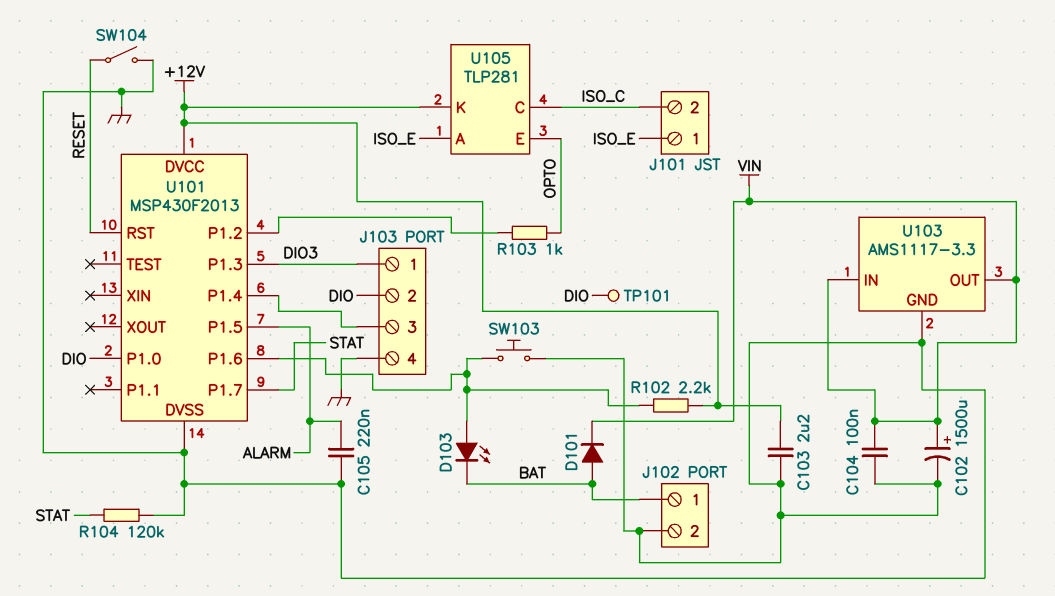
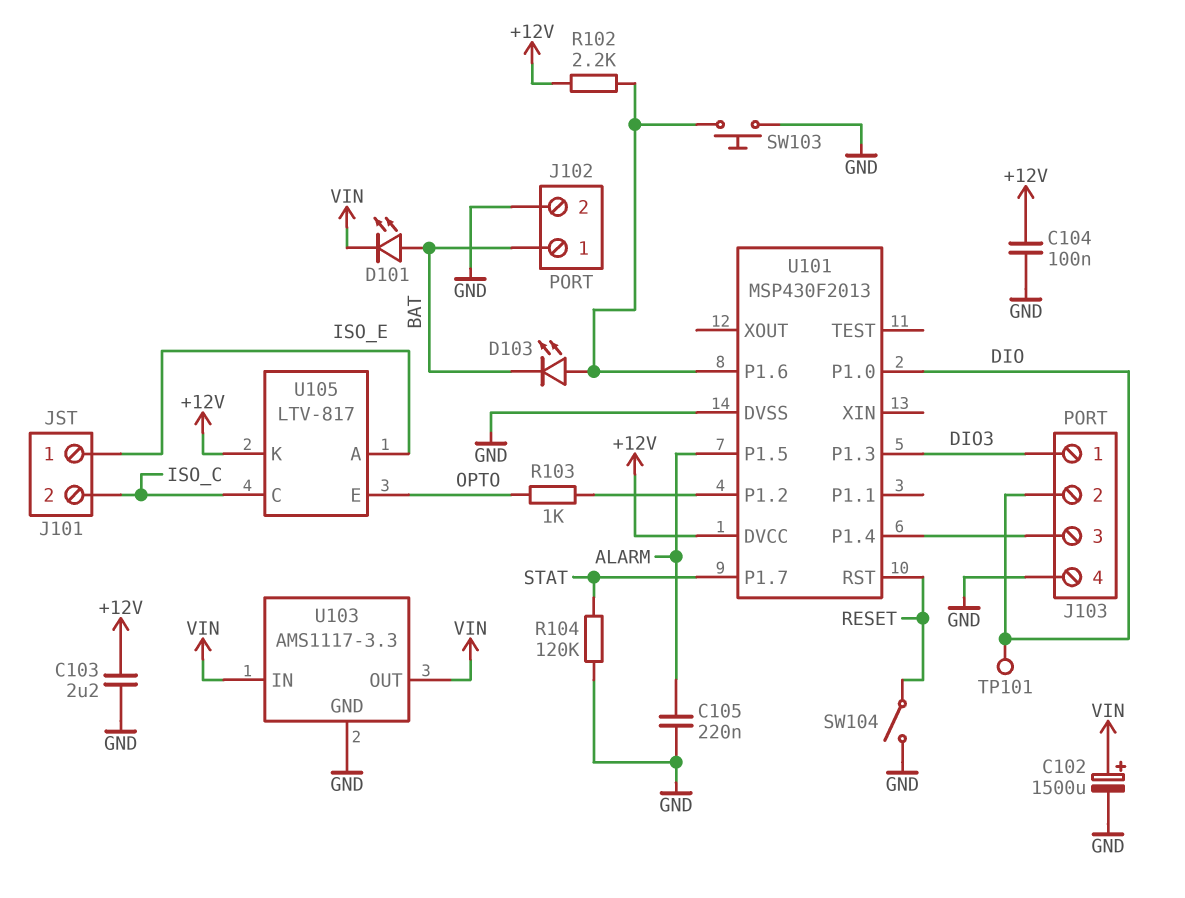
C104: 100nF (GND, VIN) -> 100nF (+12V, GND)
D101: diode (A BAT, K VIN) -> LED (A BAT, K VIN)
U105: TLP281 -> LTV-817

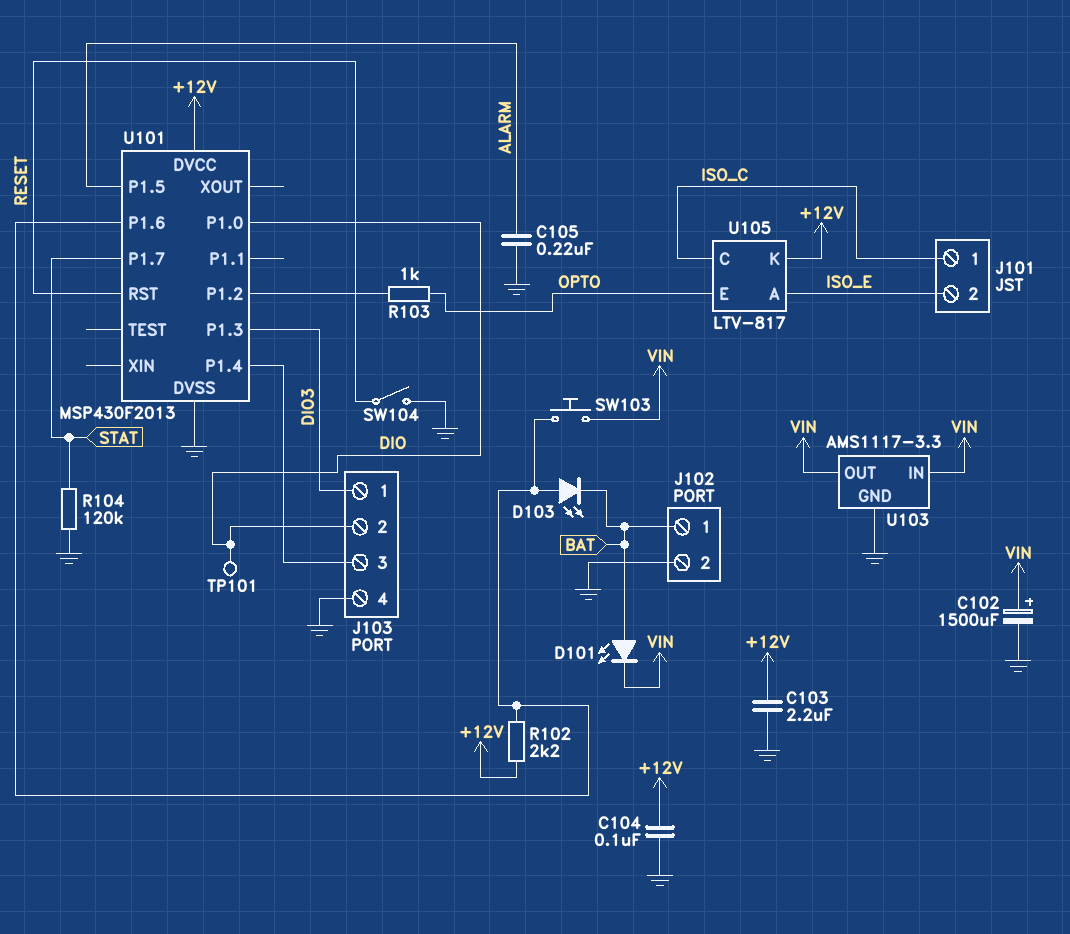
J101 pin 1: ISO_E -> ISO_C
J101 pin 2: ISO_C -> ISO_E
SW103: button (GND, U101/P1.6) -> button (U101/P1.6, VIN)

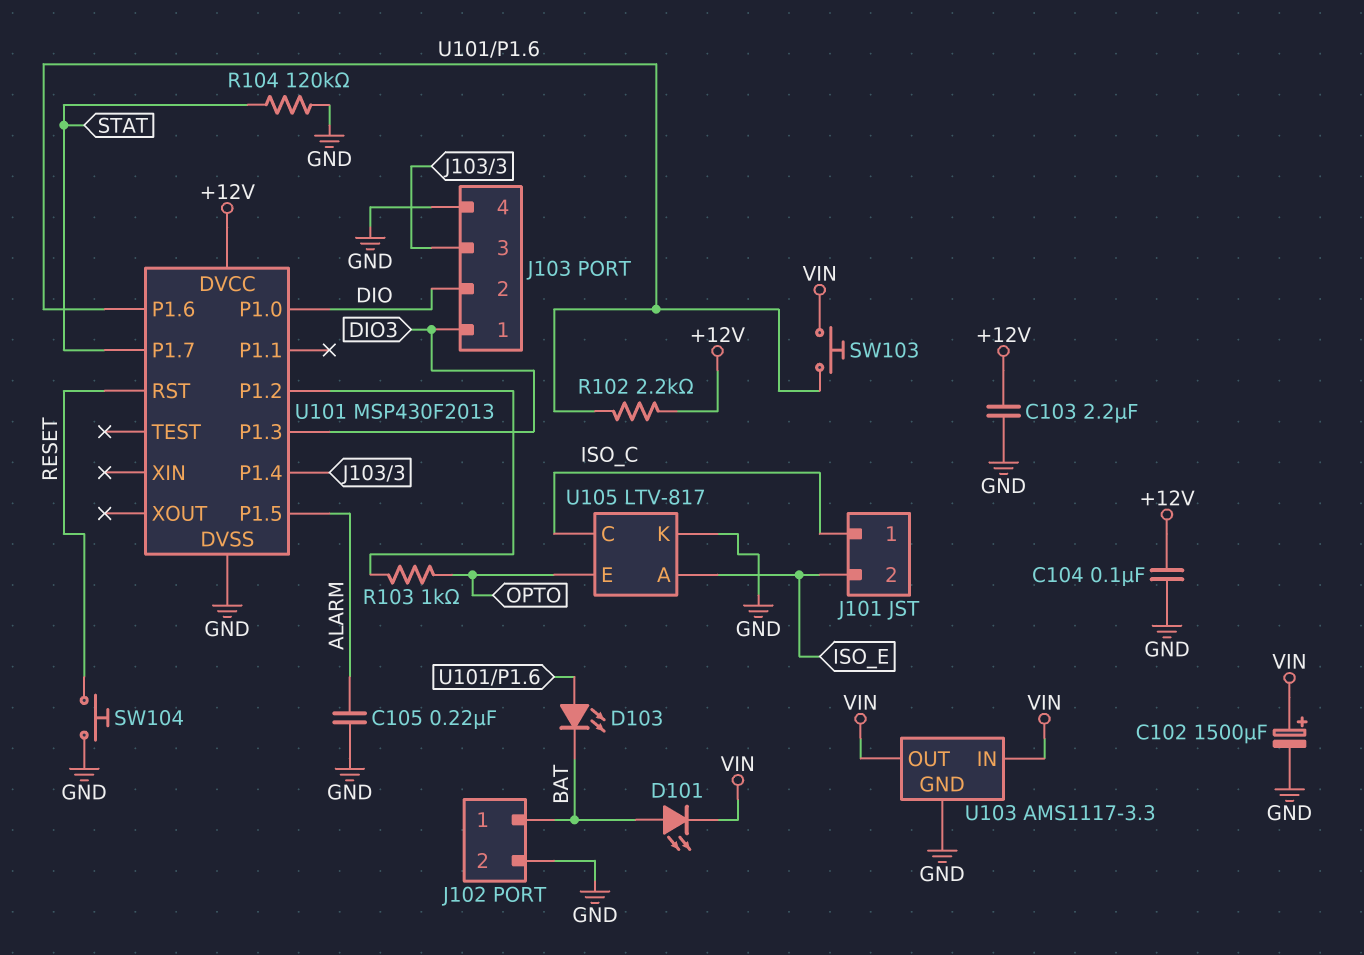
SW104: switch (GND, RESET) -> button (GND, RESET)
TP101: test point (DIO) -> none
U105 pin K: +12V -> GND

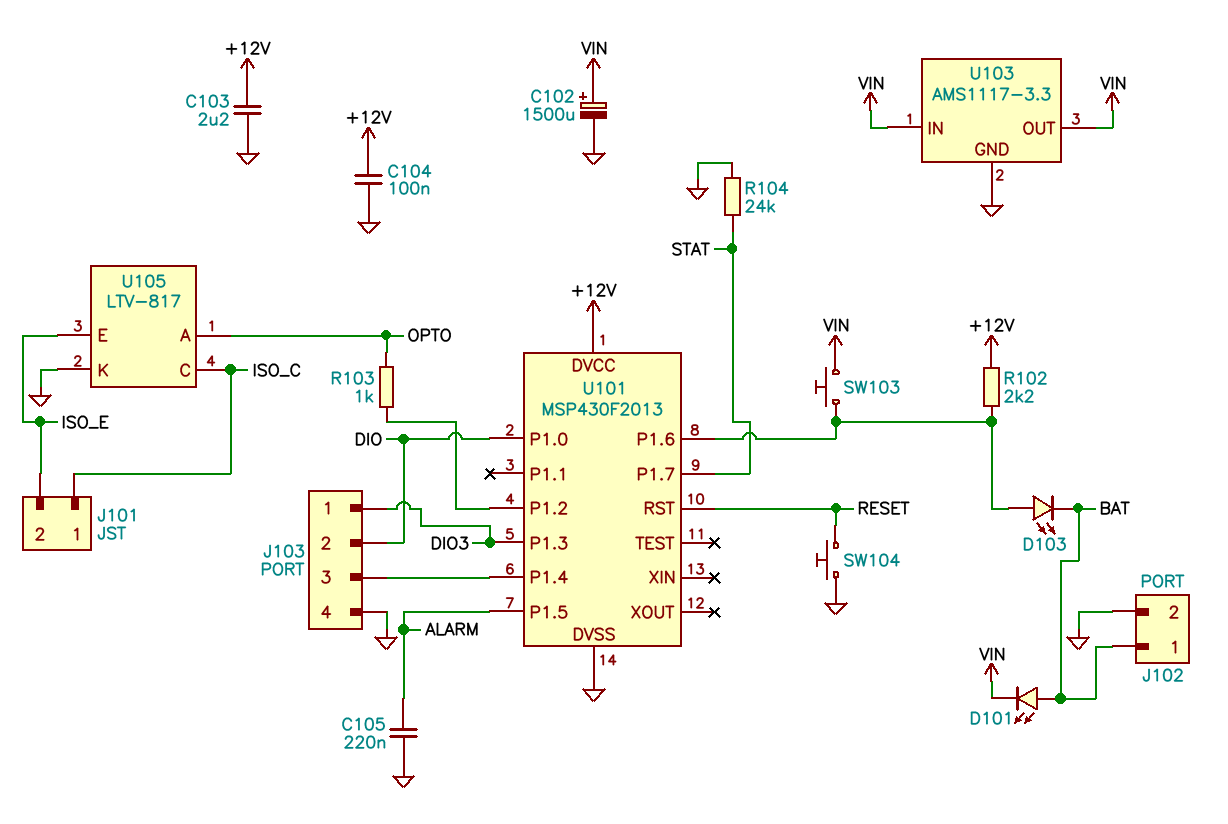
R104: 120k (GND, STAT) -> 24k (GND, STAT)
U105 pin A: ISO_E -> OPTO
U105 pin E: OPTO -> ISO_E

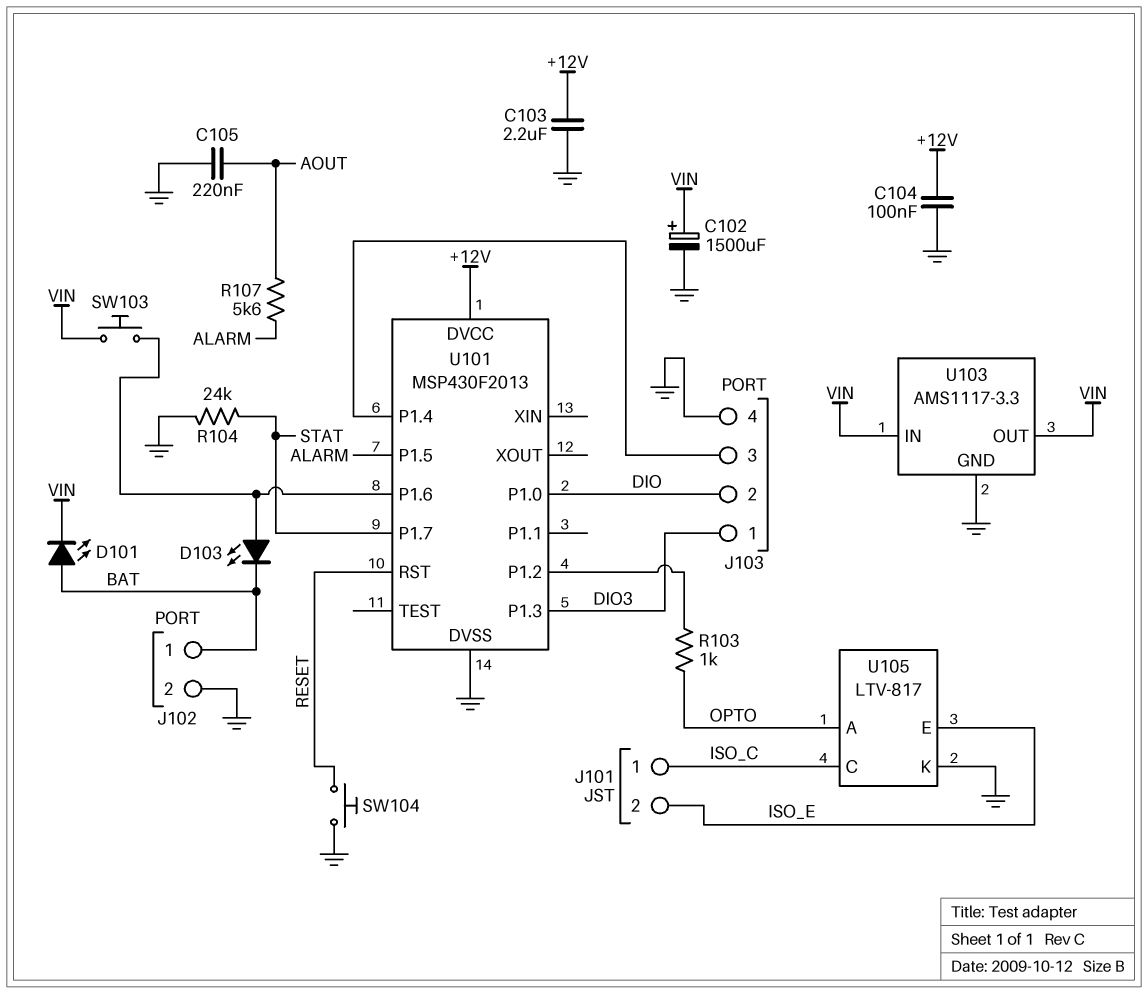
C105: 220nF (ALARM, GND) -> 220nF (AOUT, GND)
R102: 2.2k (+12V, U101/P1.6) -> none
R107: none -> 5.6k (ALARM, AOUT)

